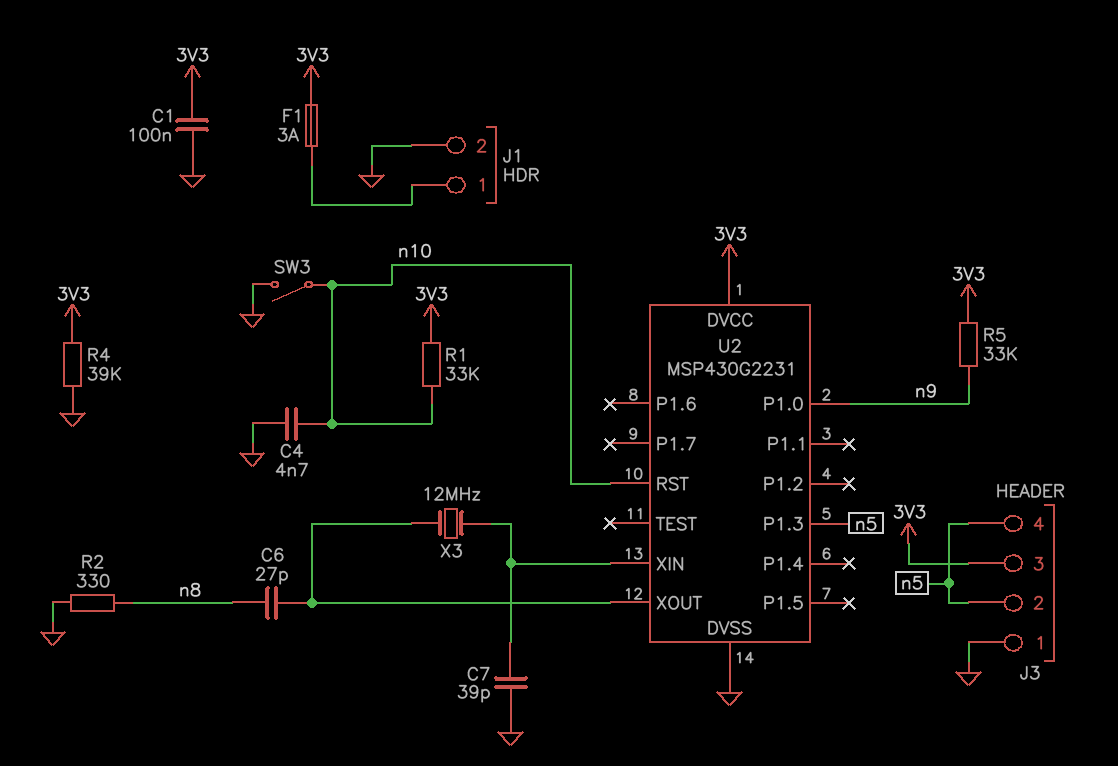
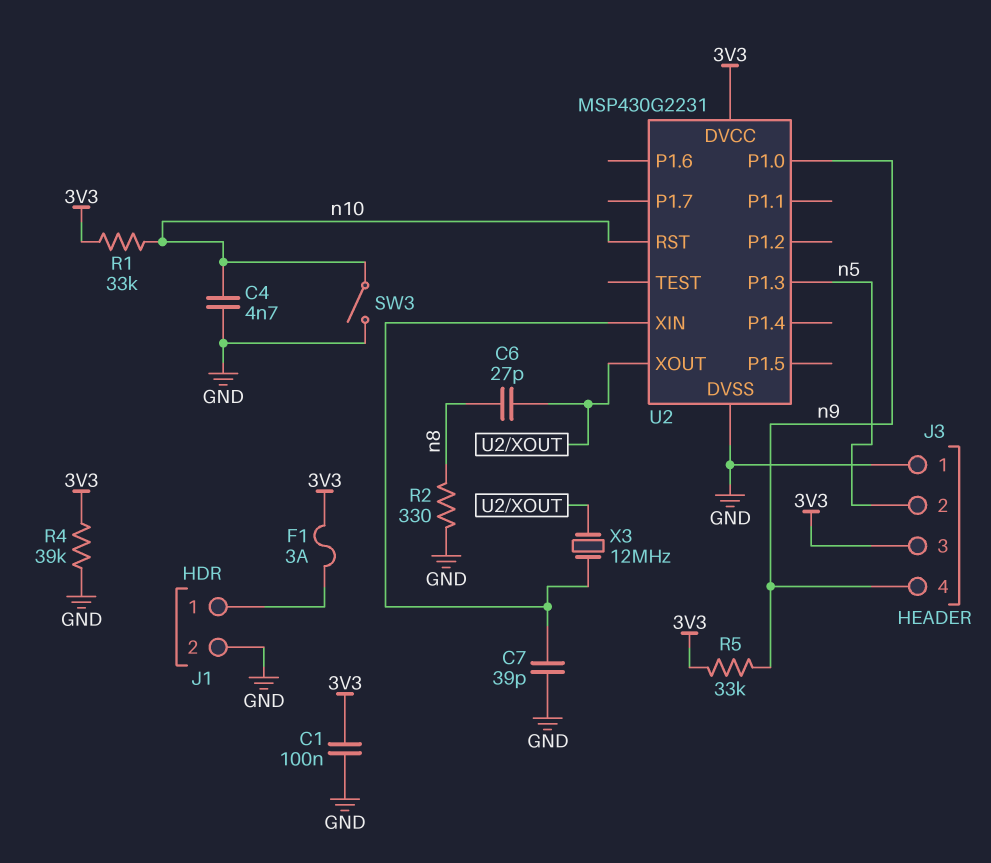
J3 pin 4: n5 -> n9

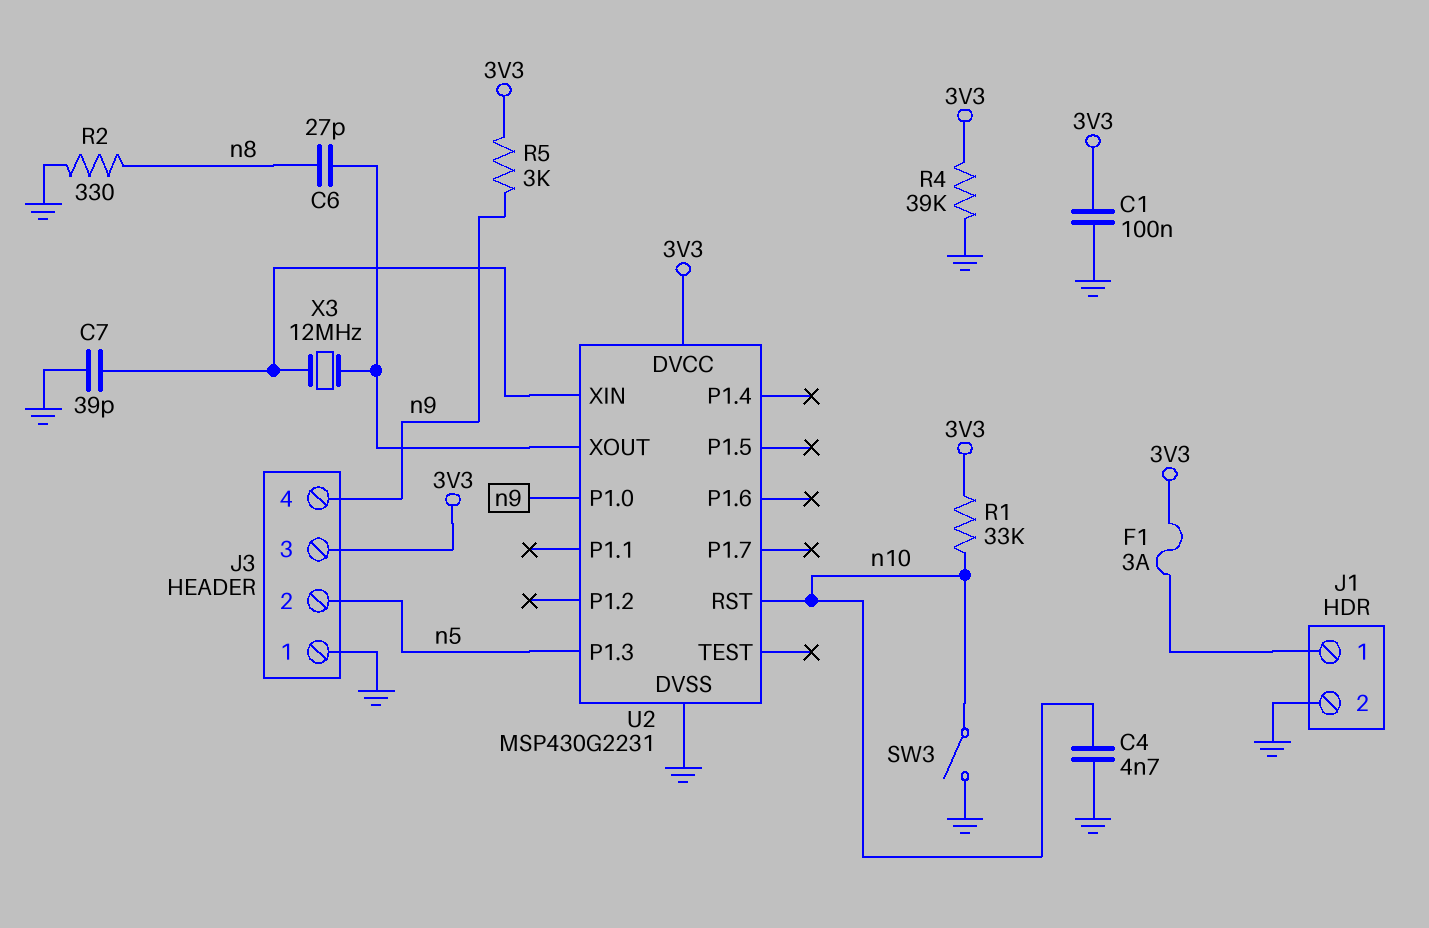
R5: 33k (3V3, n9) -> 3k (3V3, n9)

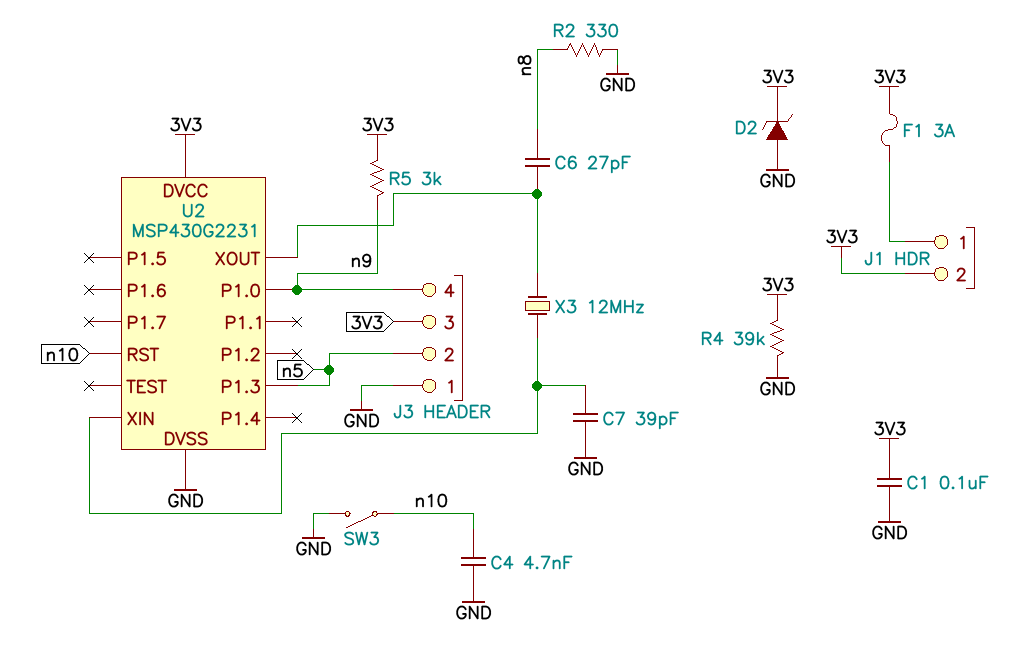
D2: none -> zener (A GND, K 3V3)
J1 pin 2: GND -> 3V3
R1: 33k (3V3, n10) -> none

